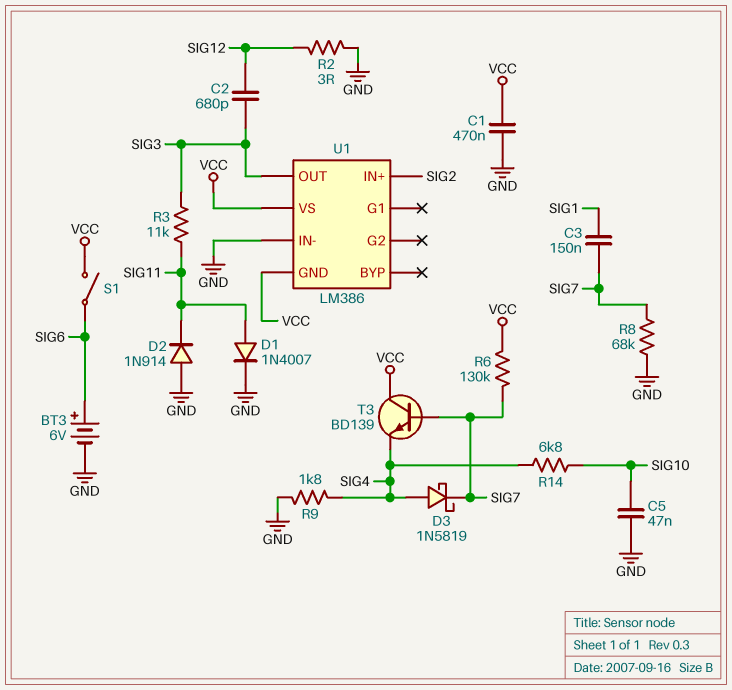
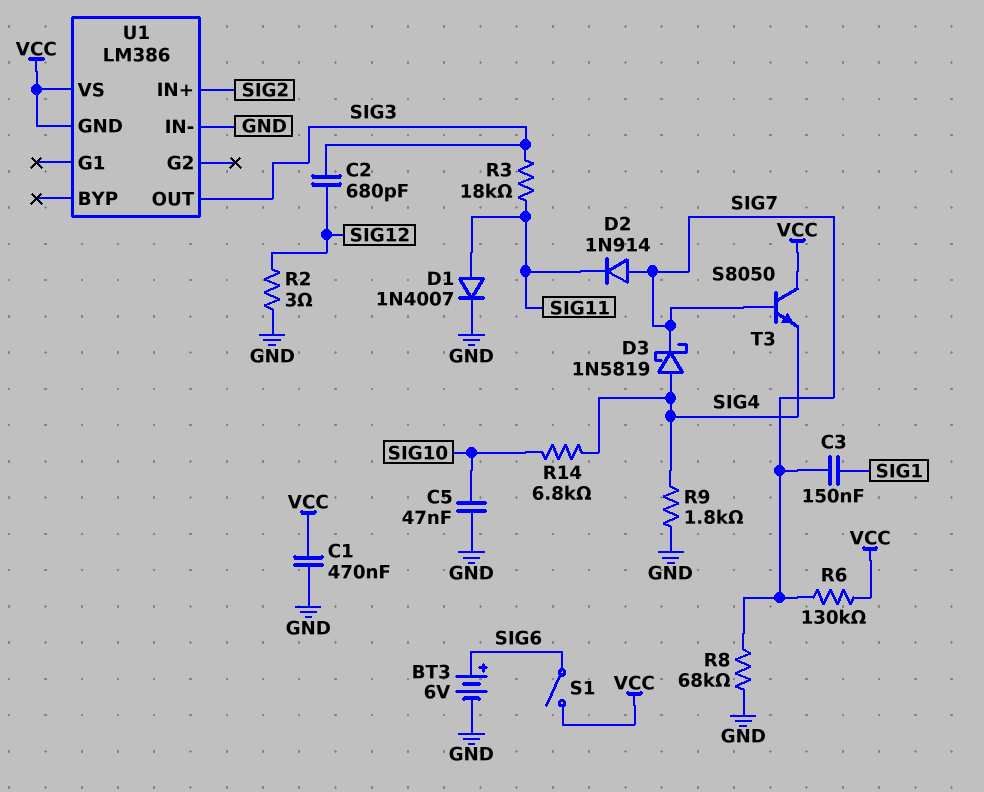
D2: diode 1N914 (A GND, K SIG11) -> diode 1N914 (A SIG7, K SIG11)
R3: 11k (SIG3, SIG11) -> 18k (SIG3, SIG11)
T3: NPN BD139 (B SIG7, C VCC, E SIG4) -> NPN S8050 (B SIG7, C VCC, E SIG4)

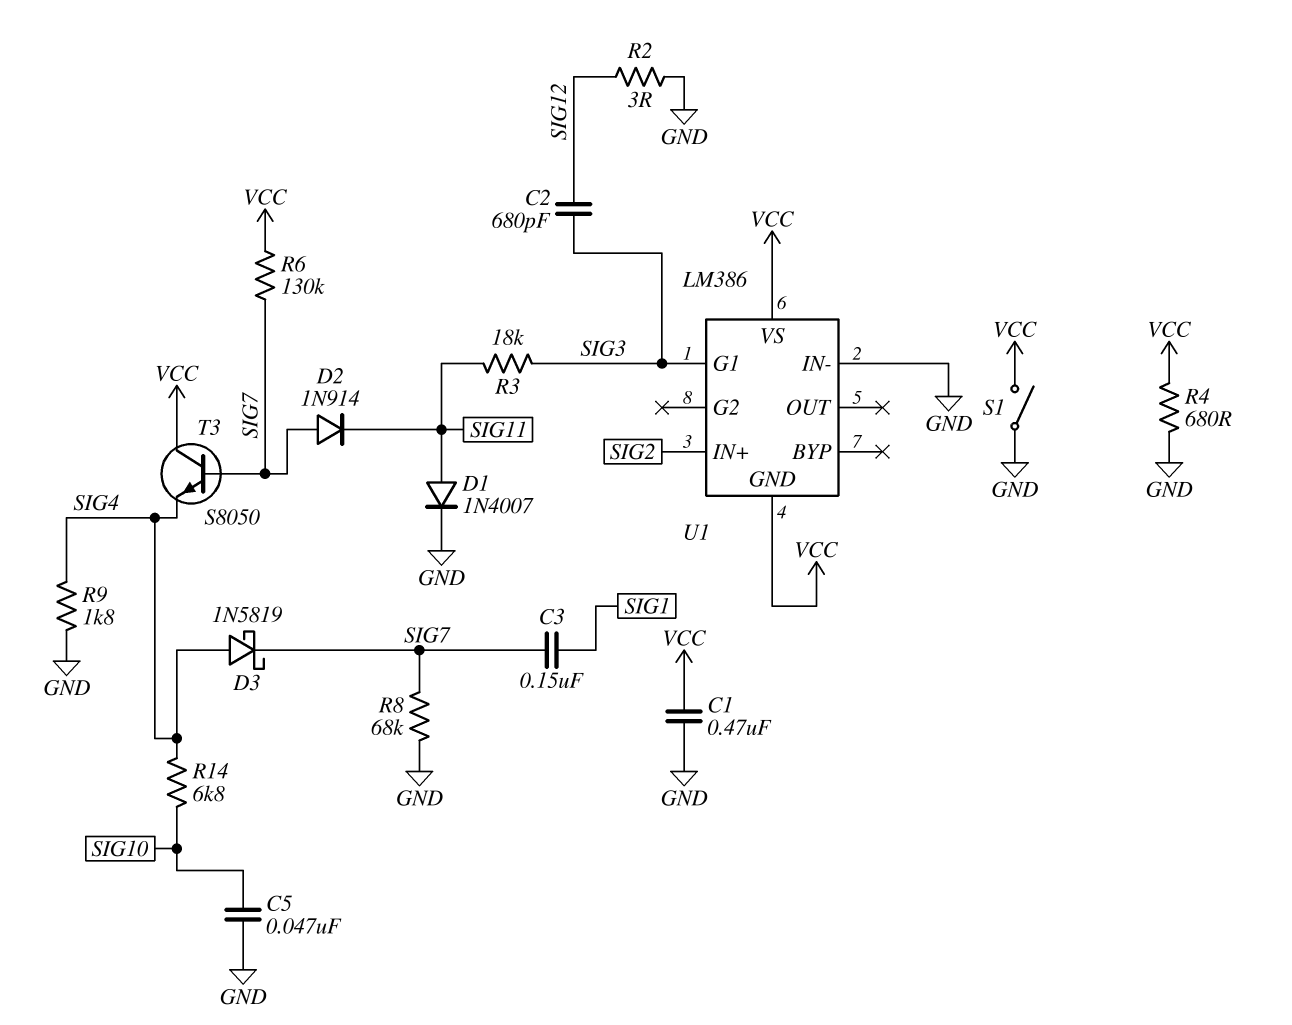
BT3: 6V (plus SIG6, minus GND) -> none
R4: none -> 680 (GND, VCC)
S1: switch (SIG6, VCC) -> switch (GND, VCC)
U1 pin G1: none -> SIG3
U1 pin OUT: SIG3 -> none

